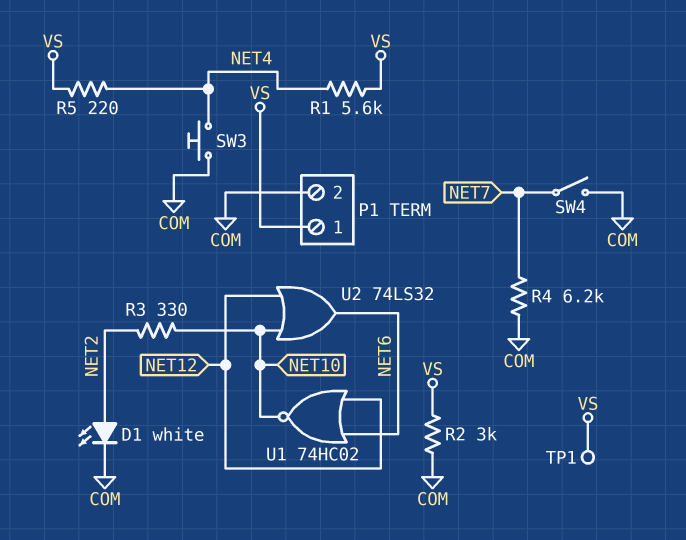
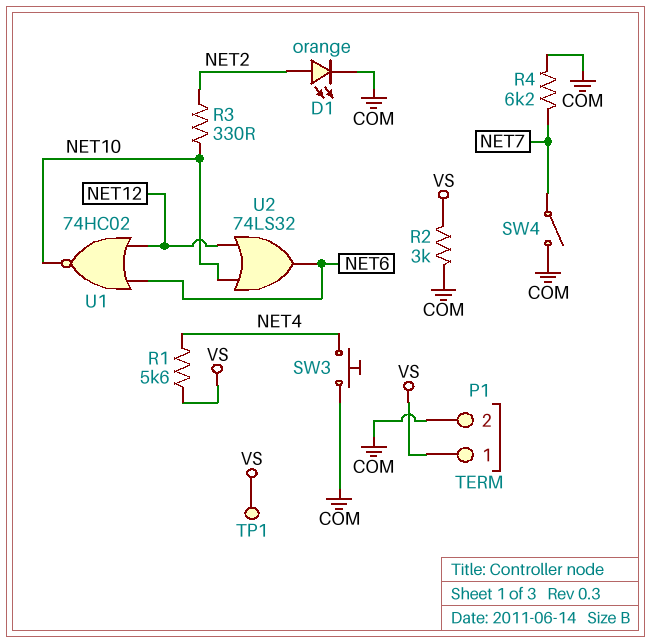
D1: LED white (A NET2, K COM) -> LED orange (A NET2, K COM)
R5: 220 (NET4, VS) -> none

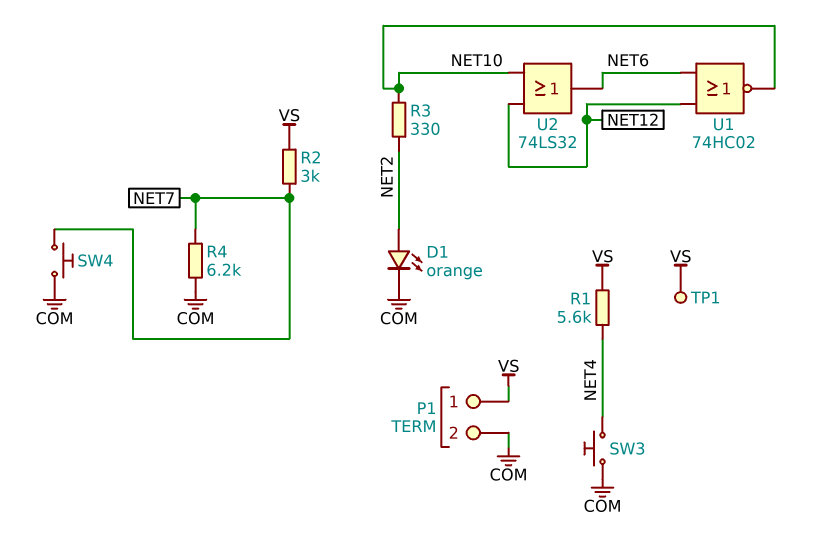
R2: 3k (COM, VS) -> 3k (NET7, VS)
SW4: switch (COM, NET7) -> button (COM, NET7)

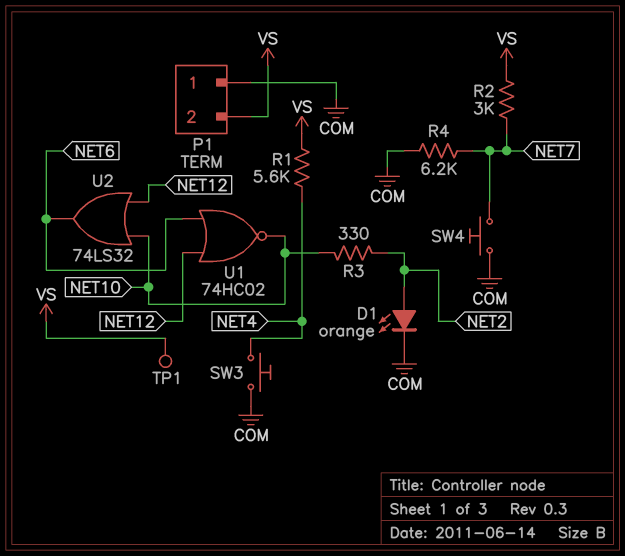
P1 pin 1: VS -> COM
P1 pin 2: COM -> VS

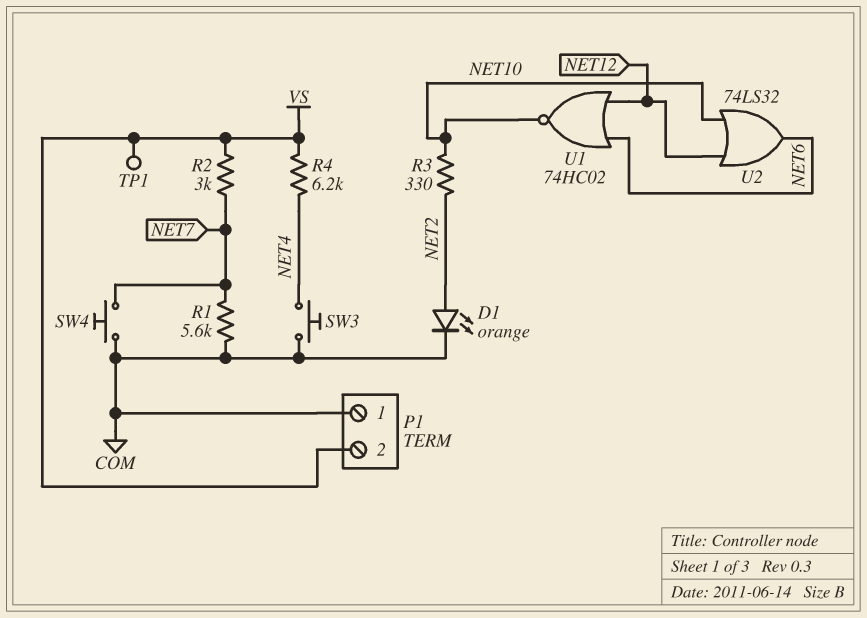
R1: 5.6k (NET4, VS) -> 5.6k (COM, NET7)
R4: 6.2k (COM, NET7) -> 6.2k (NET4, VS)

